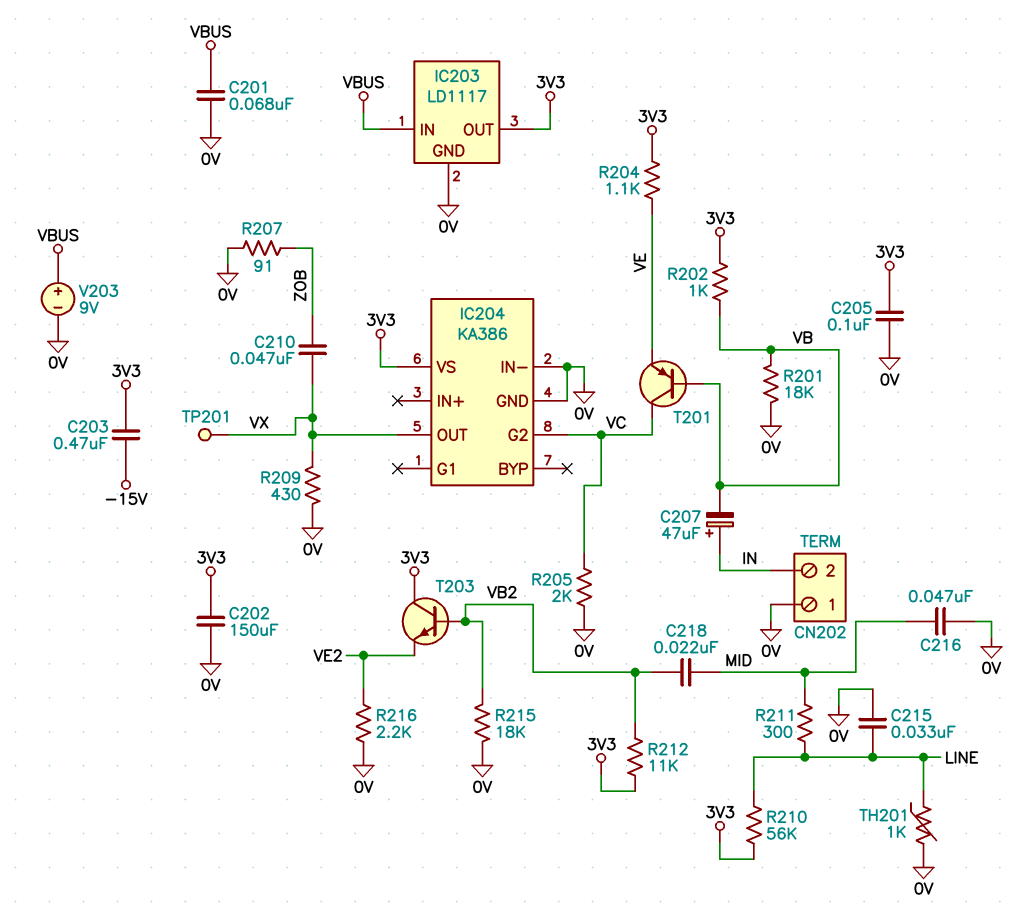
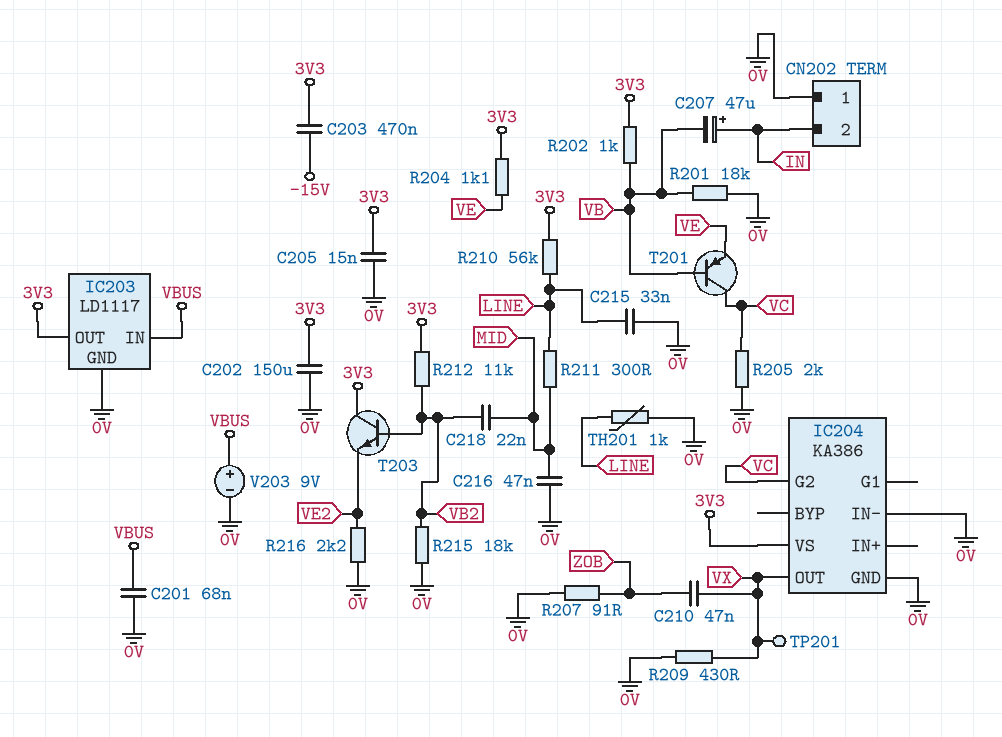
C205: 100nF (0V, 3V3) -> 15nF (0V, 3V3)

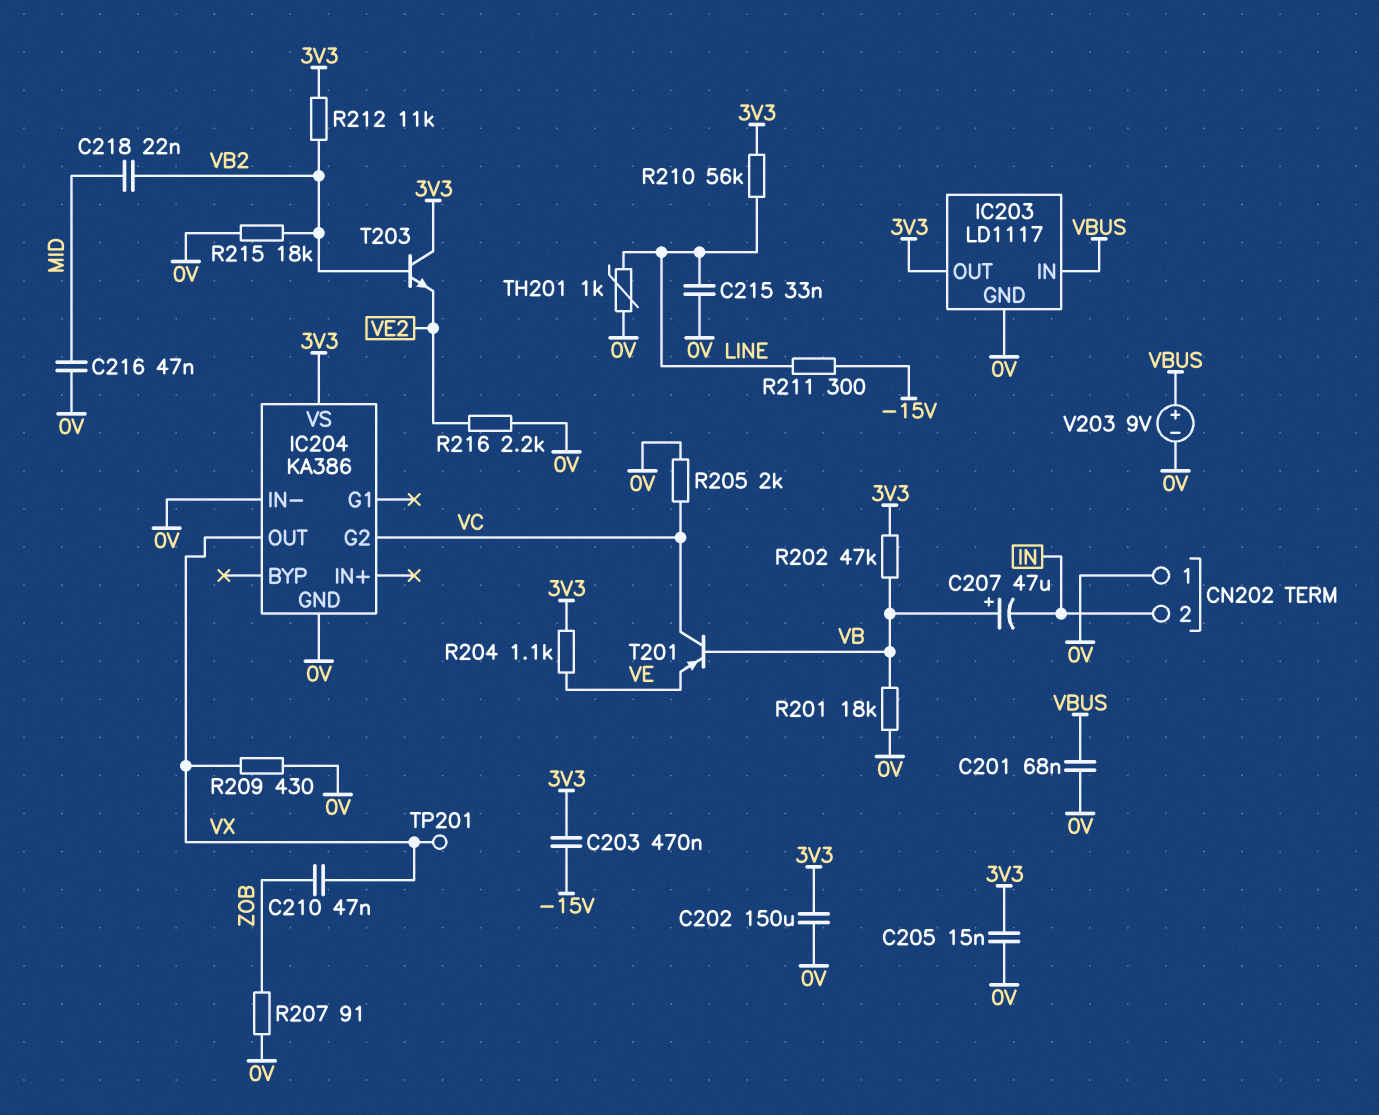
C207: 47uF (plus IN, minus VB) -> 47uF (plus VB, minus IN)
R202: 1k (3V3, VB) -> 47k (3V3, VB)
R211: 300 (LINE, MID) -> 300 (-15V, LINE)

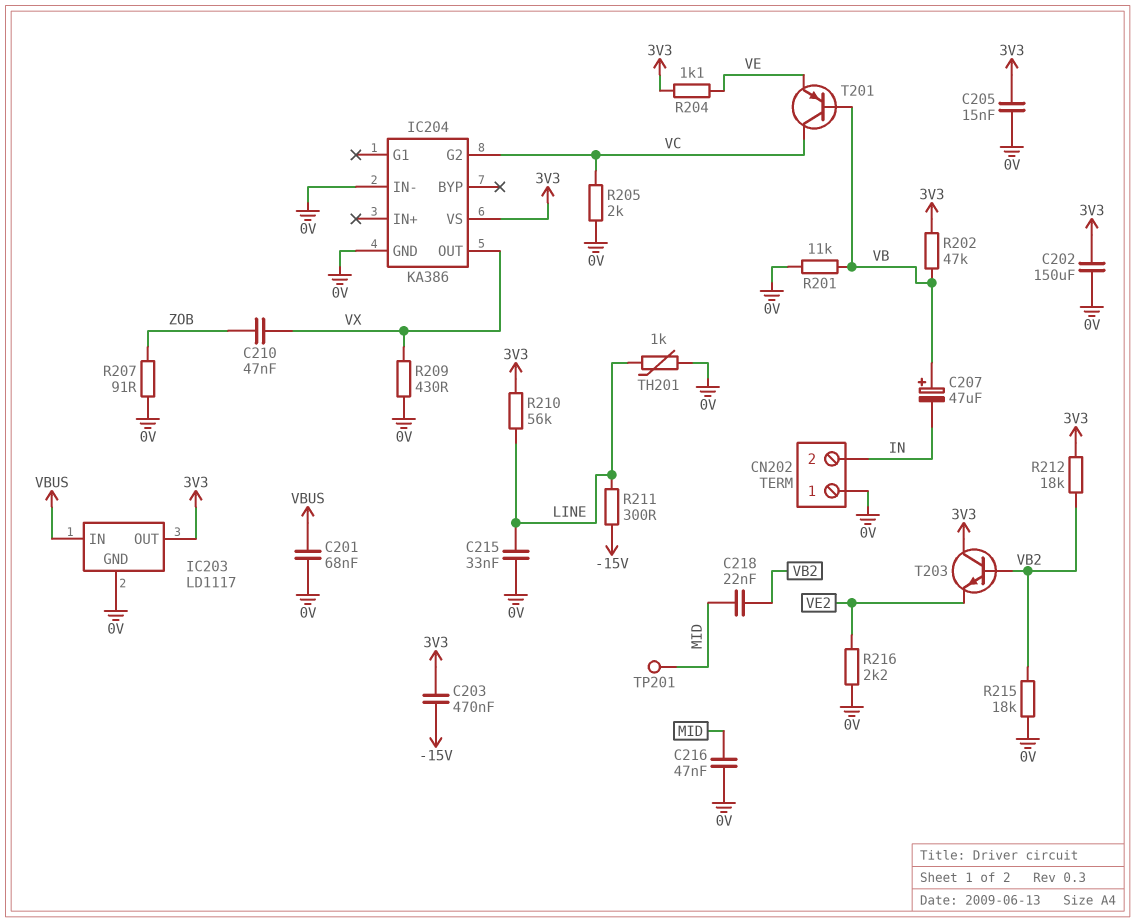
R201: 18k (0V, VB) -> 11k (0V, VB)
R212: 11k (3V3, VB2) -> 18k (3V3, VB2)
TP201: test point (VX) -> test point (MID)
V203: 9V (plus VBUS, minus 0V) -> none

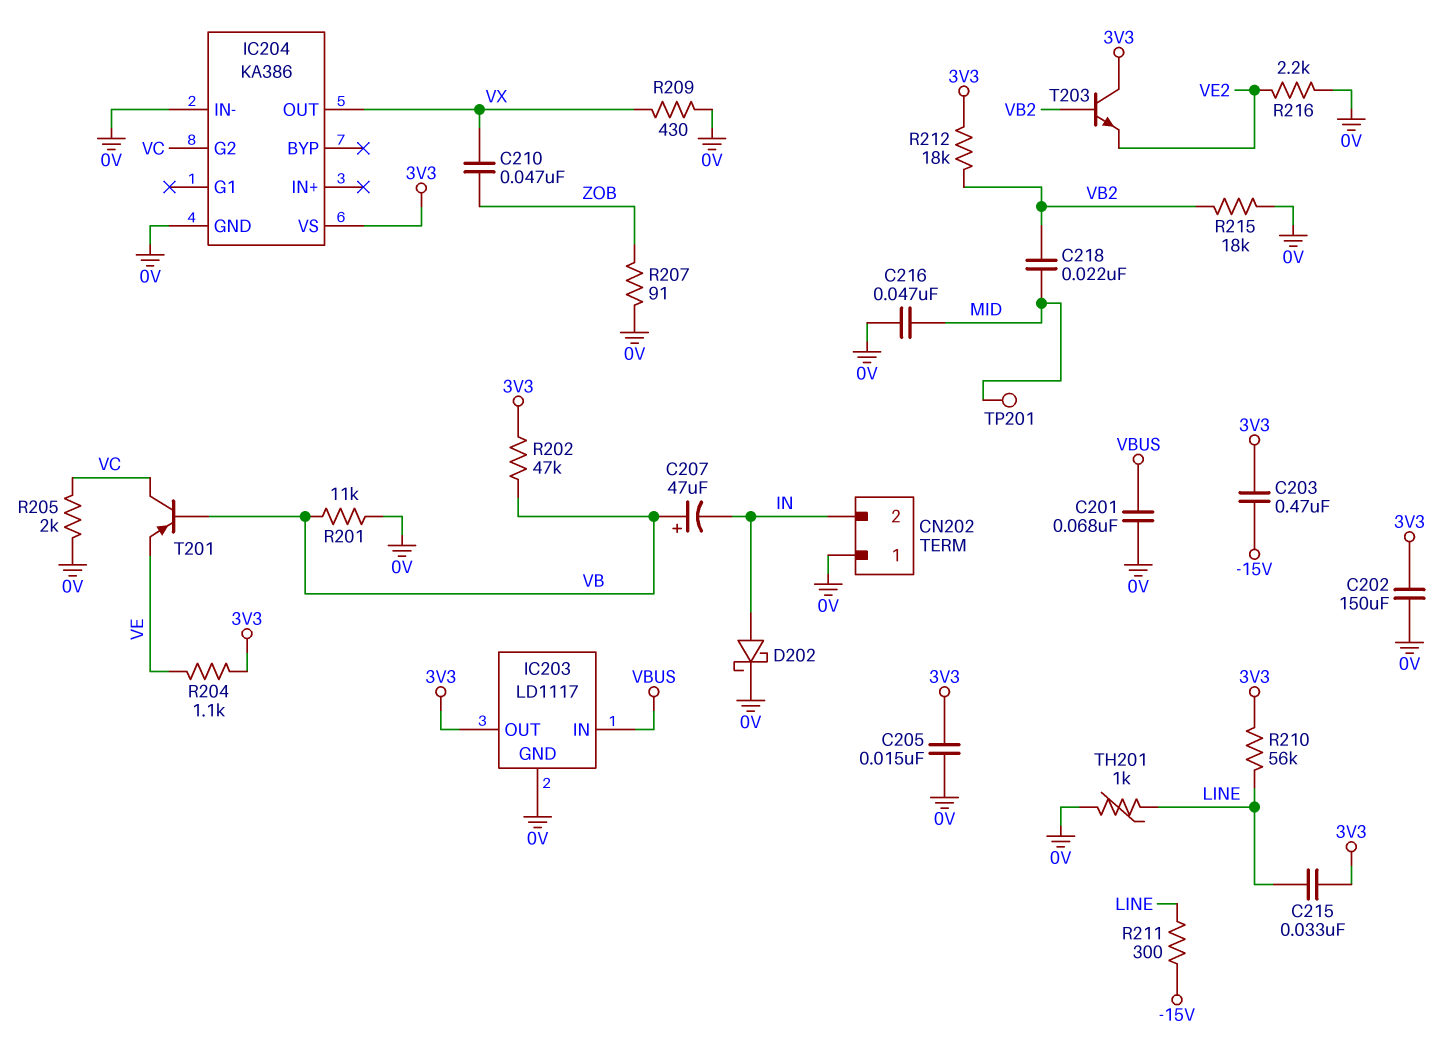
C215: 33nF (0V, LINE) -> 33nF (3V3, LINE)
D202: none -> schottky (A IN, K 0V)

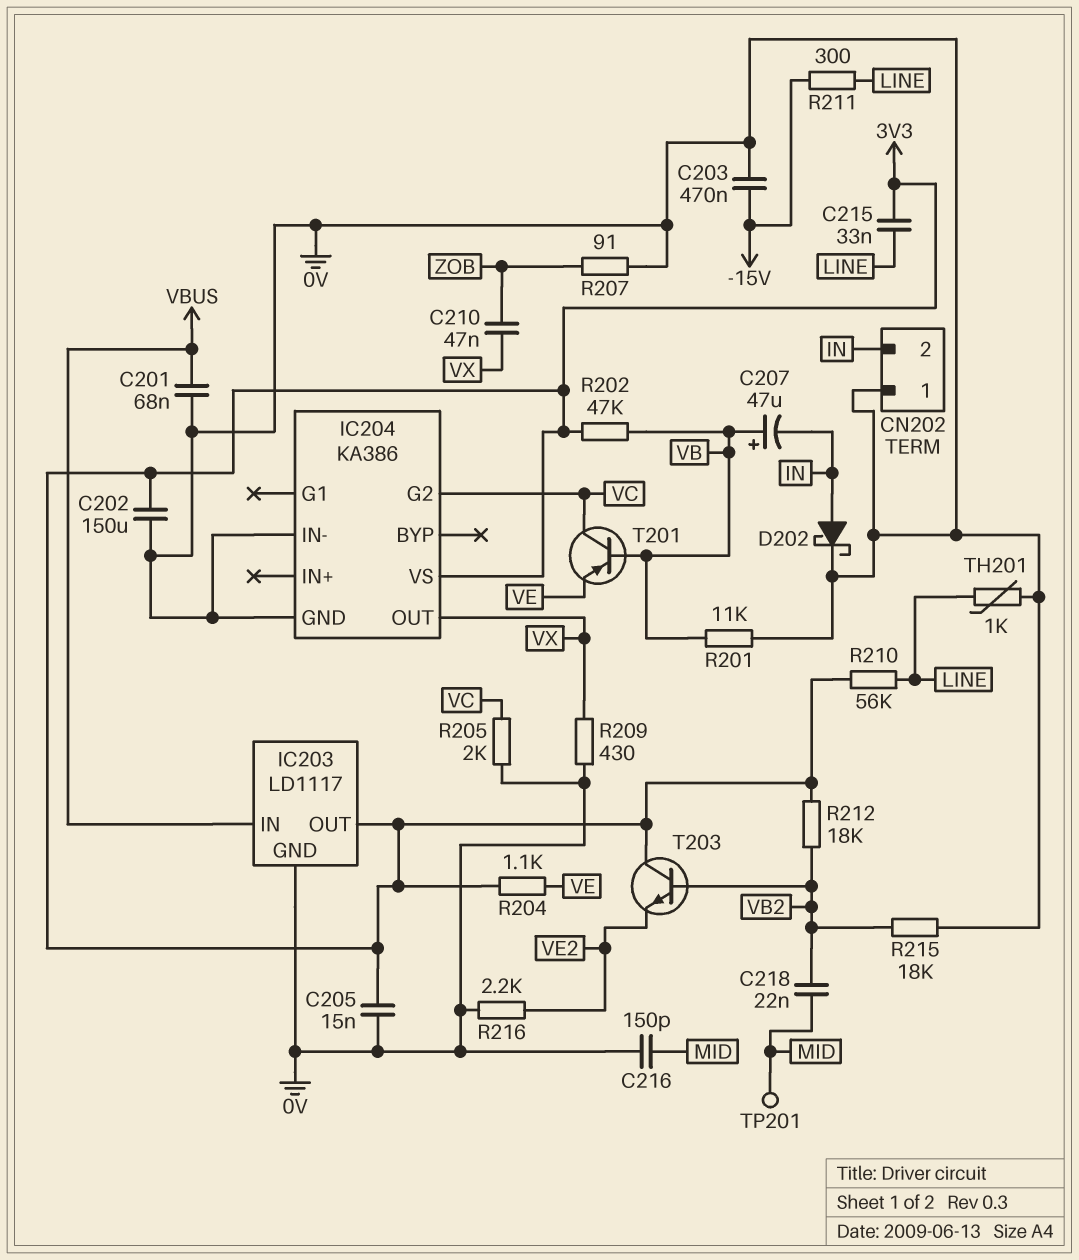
C203: 470nF (-15V, 3V3) -> 470nF (-15V, 0V)
C216: 47nF (0V, MID) -> 150pF (0V, MID)

